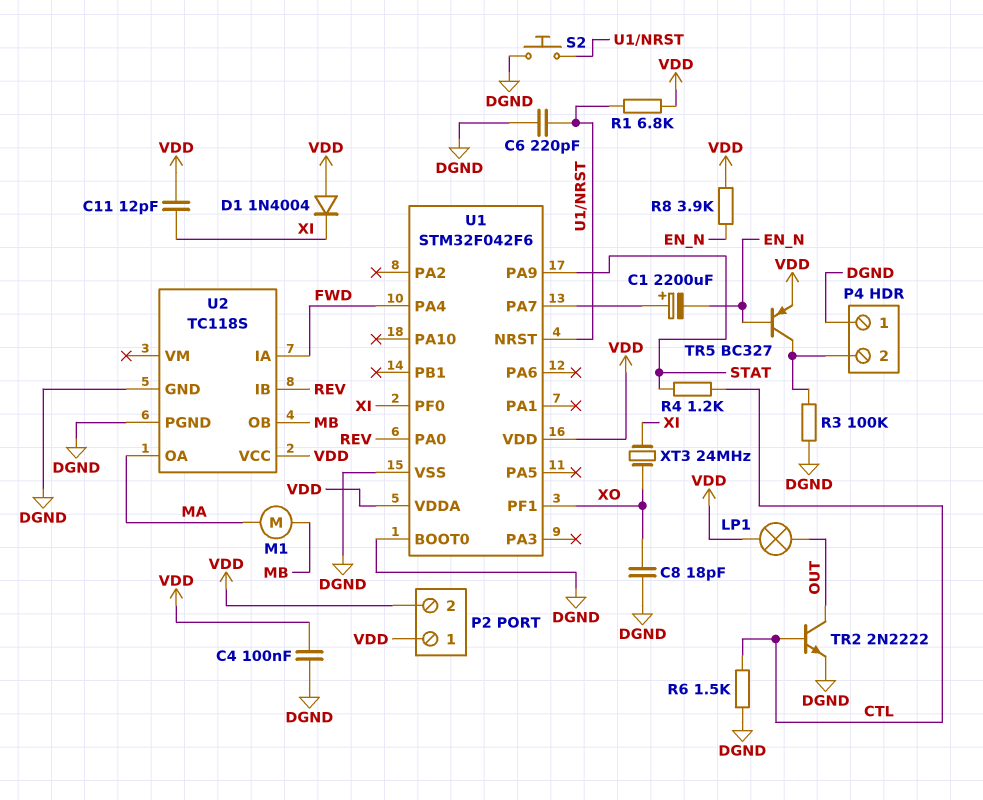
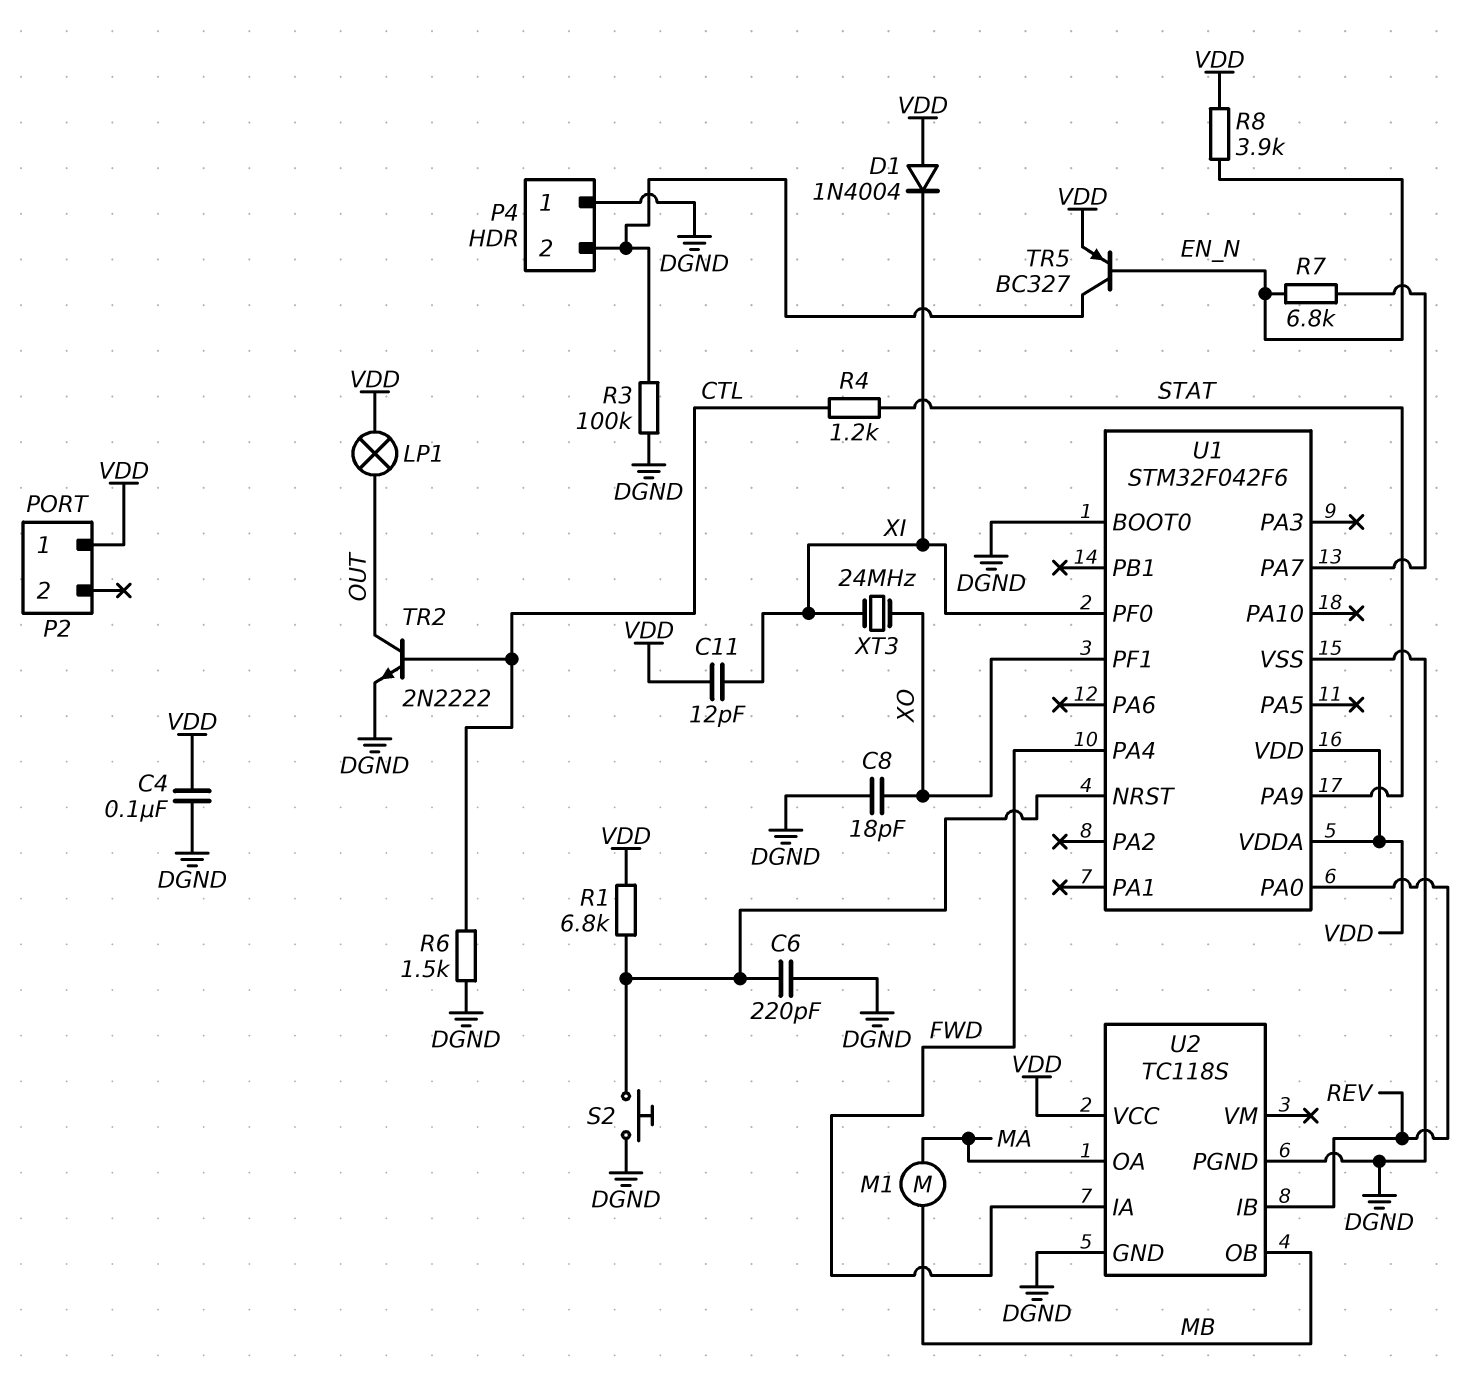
C1: 2200uF (plus U1/PA7, minus EN_N) -> none
P2 pin 2: VDD -> none
R7: none -> 6.8k (EN_N, U1/PA7)

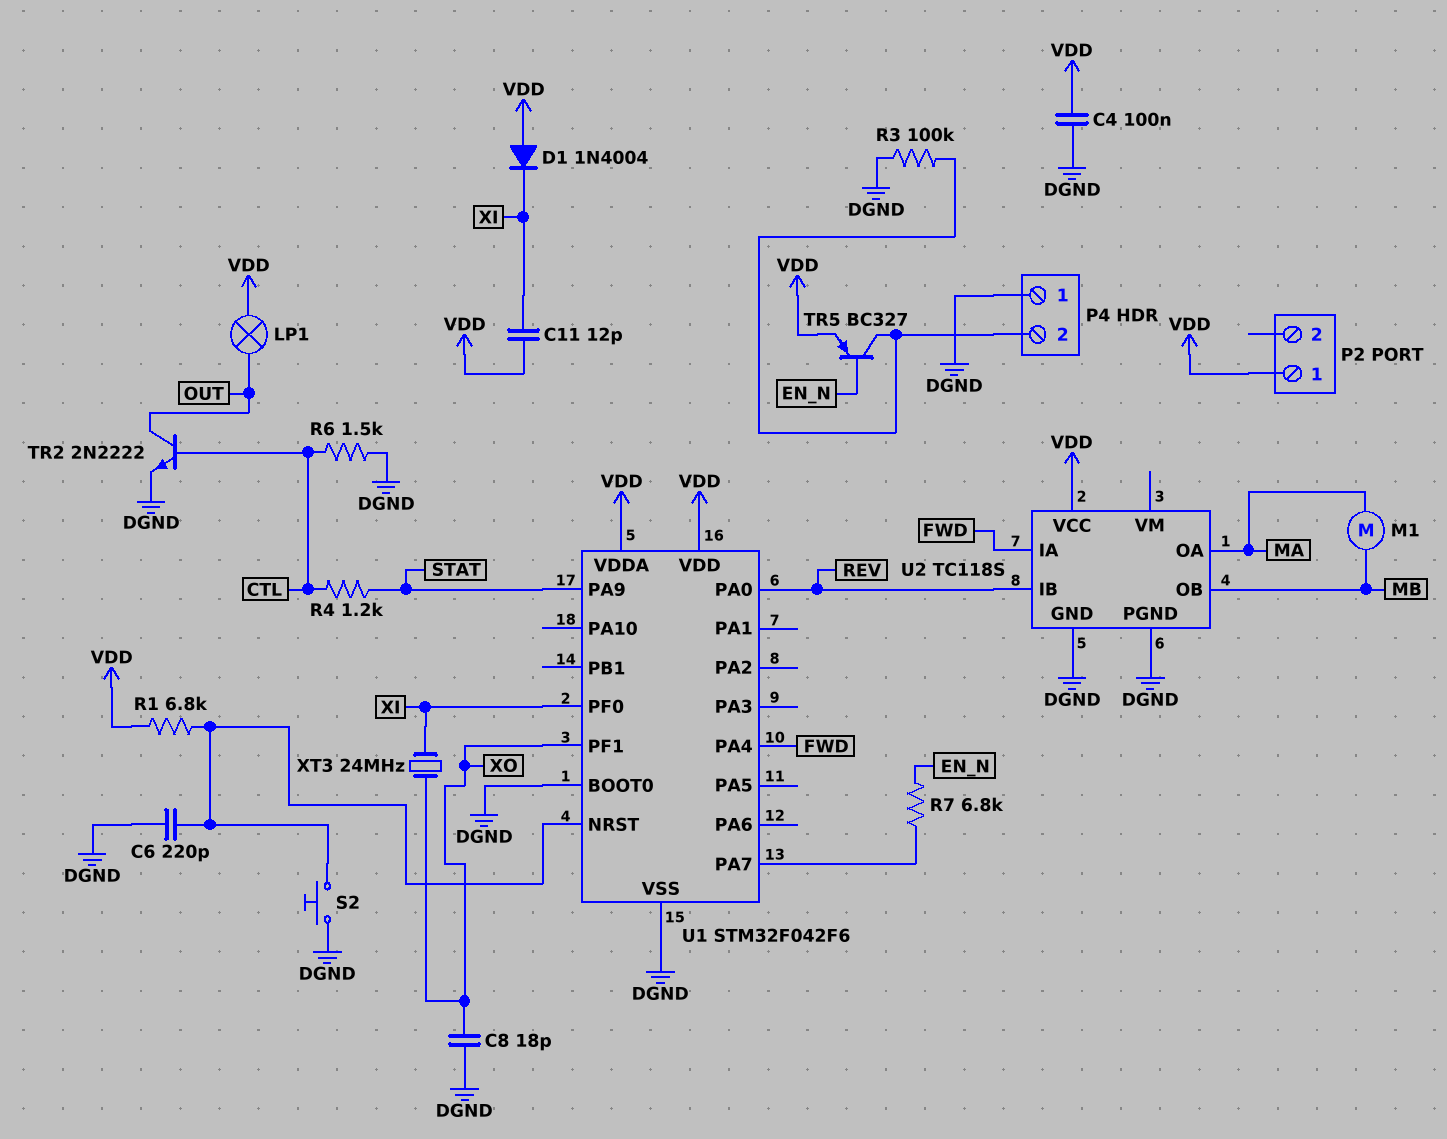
R8: 3.9k (EN_N, VDD) -> none

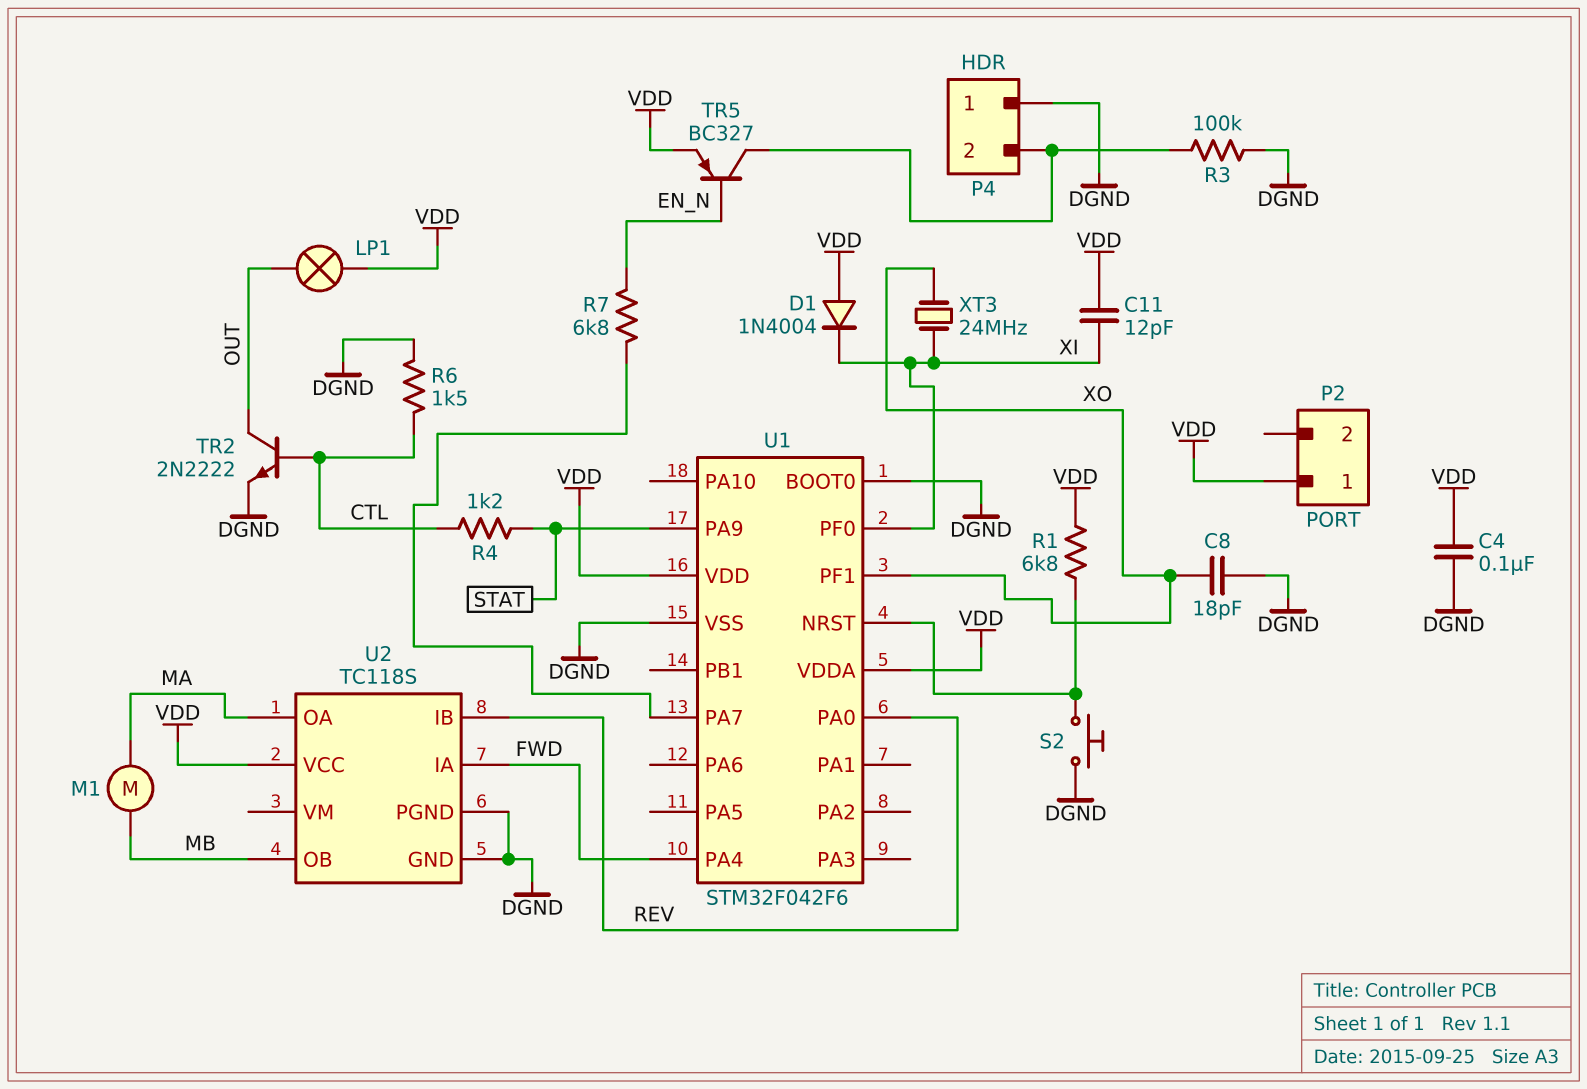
C6: 220pF (DGND, U1/NRST) -> none

